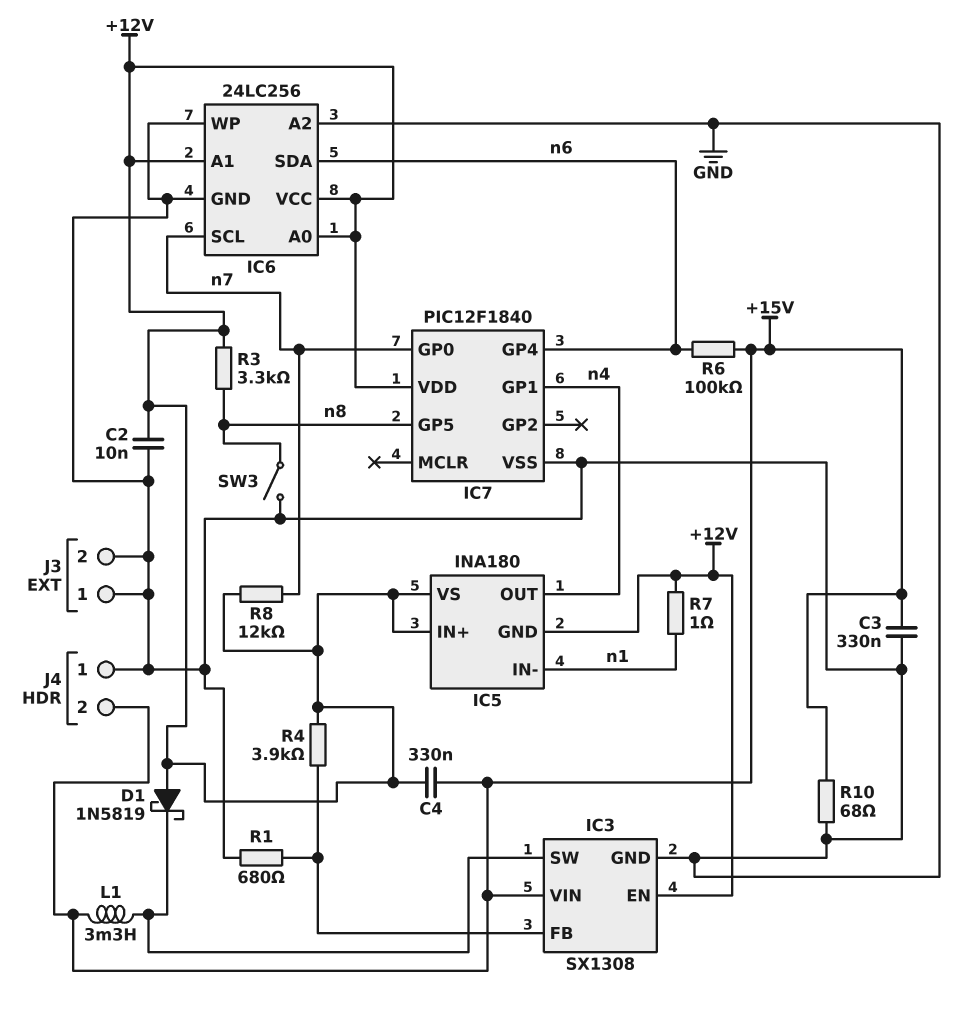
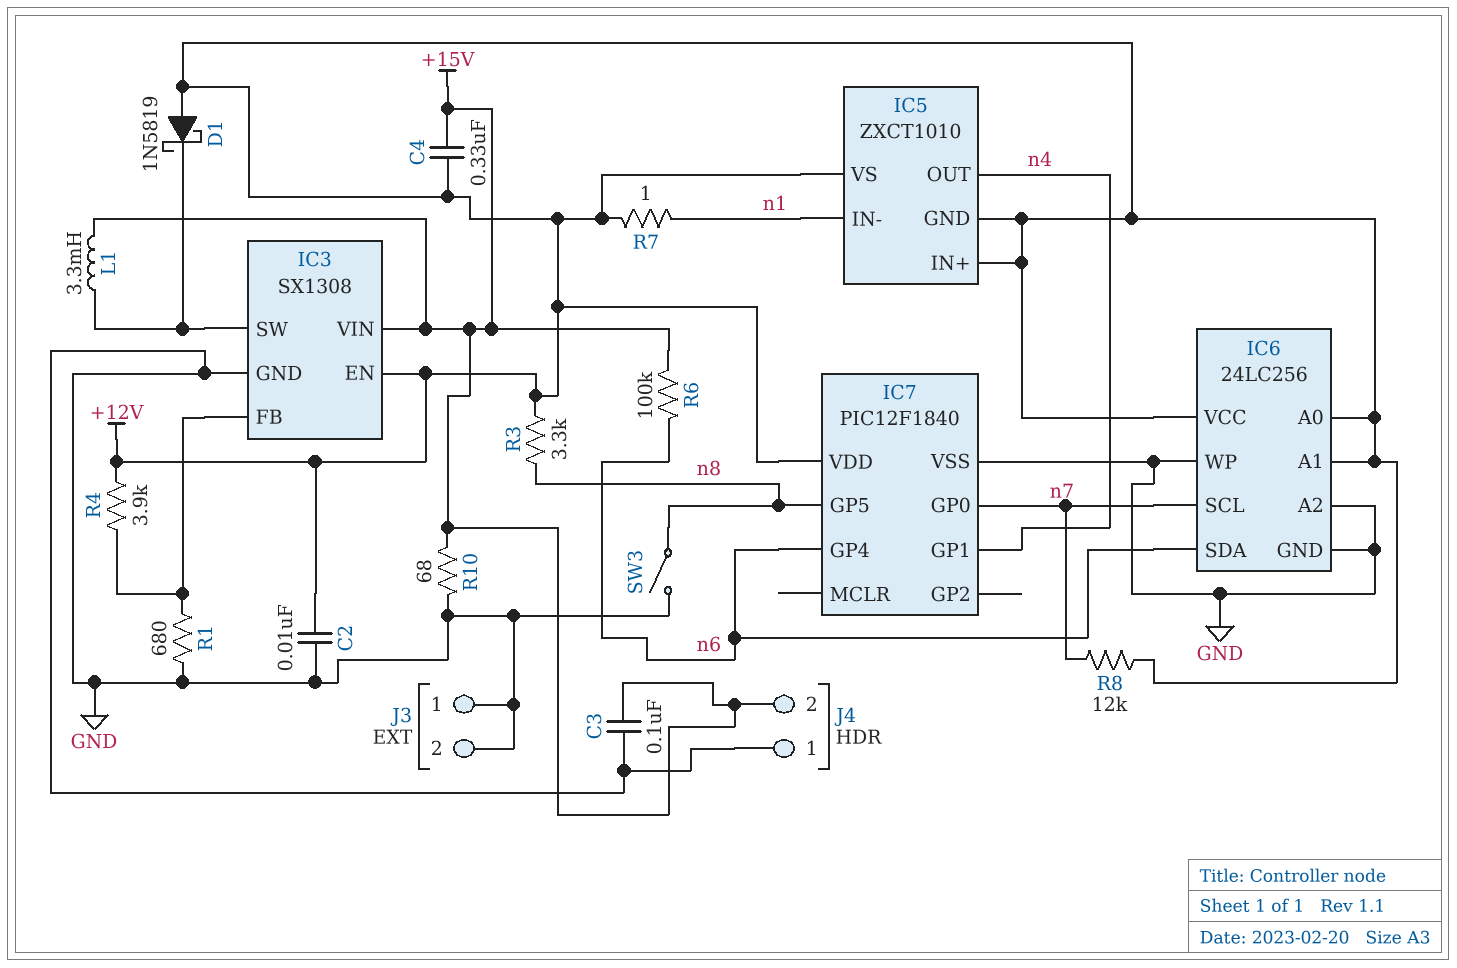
C3: 330nF (+15V, GND) -> 100nF (+15V, GND)
IC5: INA180 -> ZXCT1010

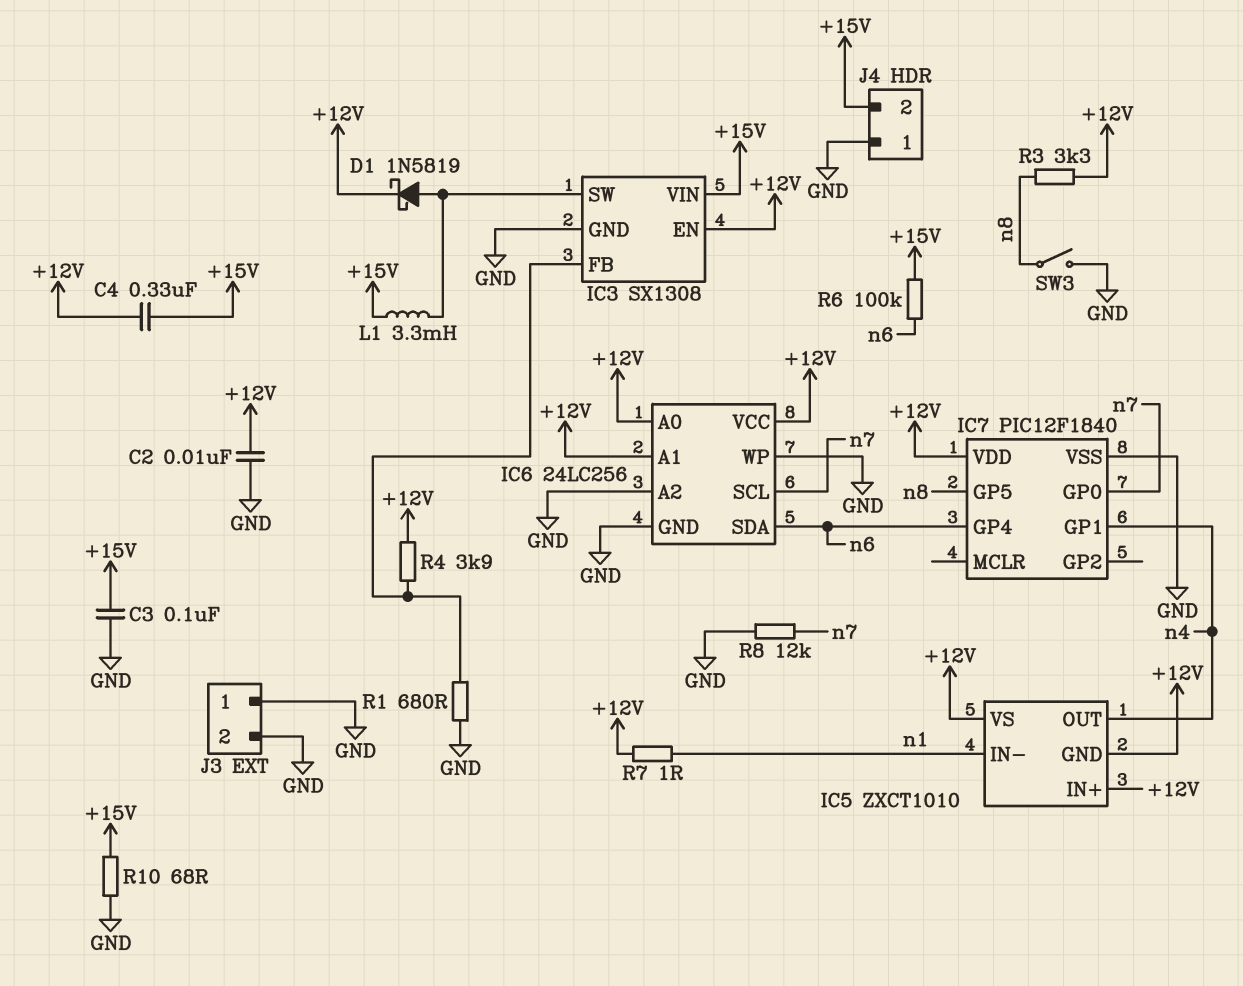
D1: schottky 1N5819 (A +12V, K IC3/SW) -> schottky 1N5819 (A IC3/SW, K +12V)
R8: 12k (+12V, n7) -> 12k (GND, n7)

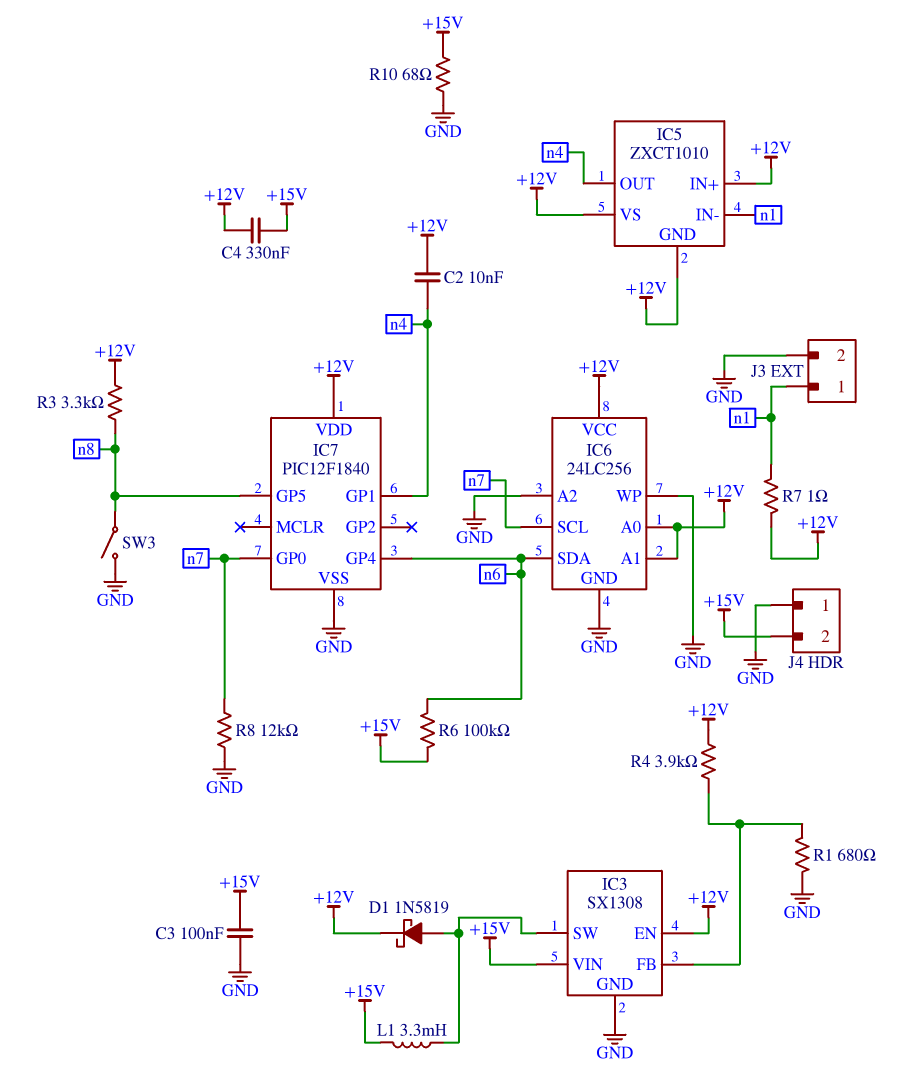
C2: 10nF (+12V, GND) -> 10nF (+12V, n4)
J3 pin 1: GND -> n1

